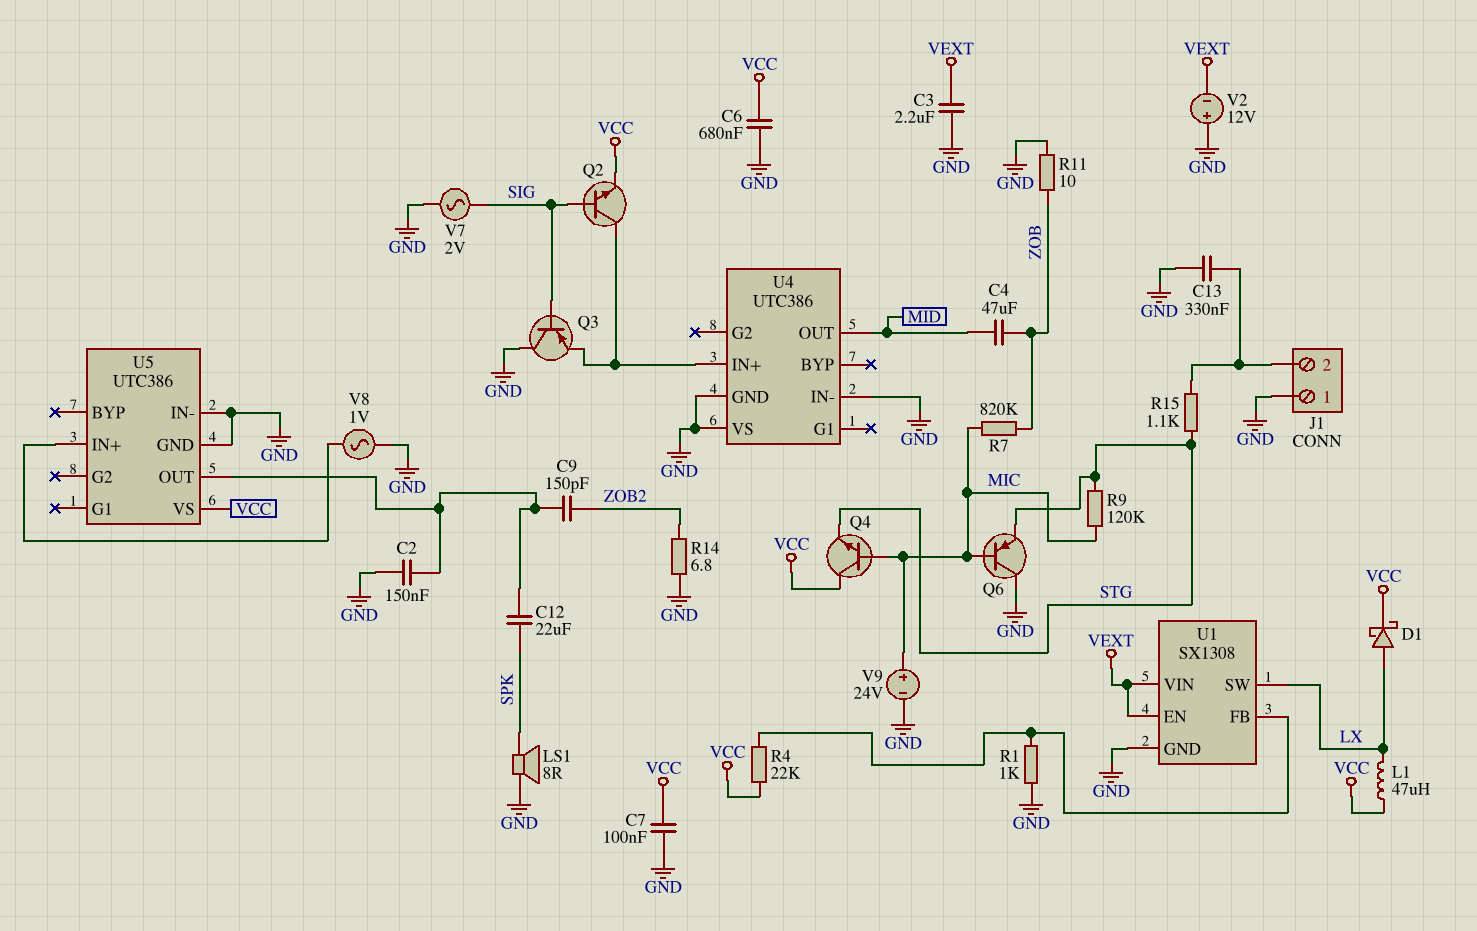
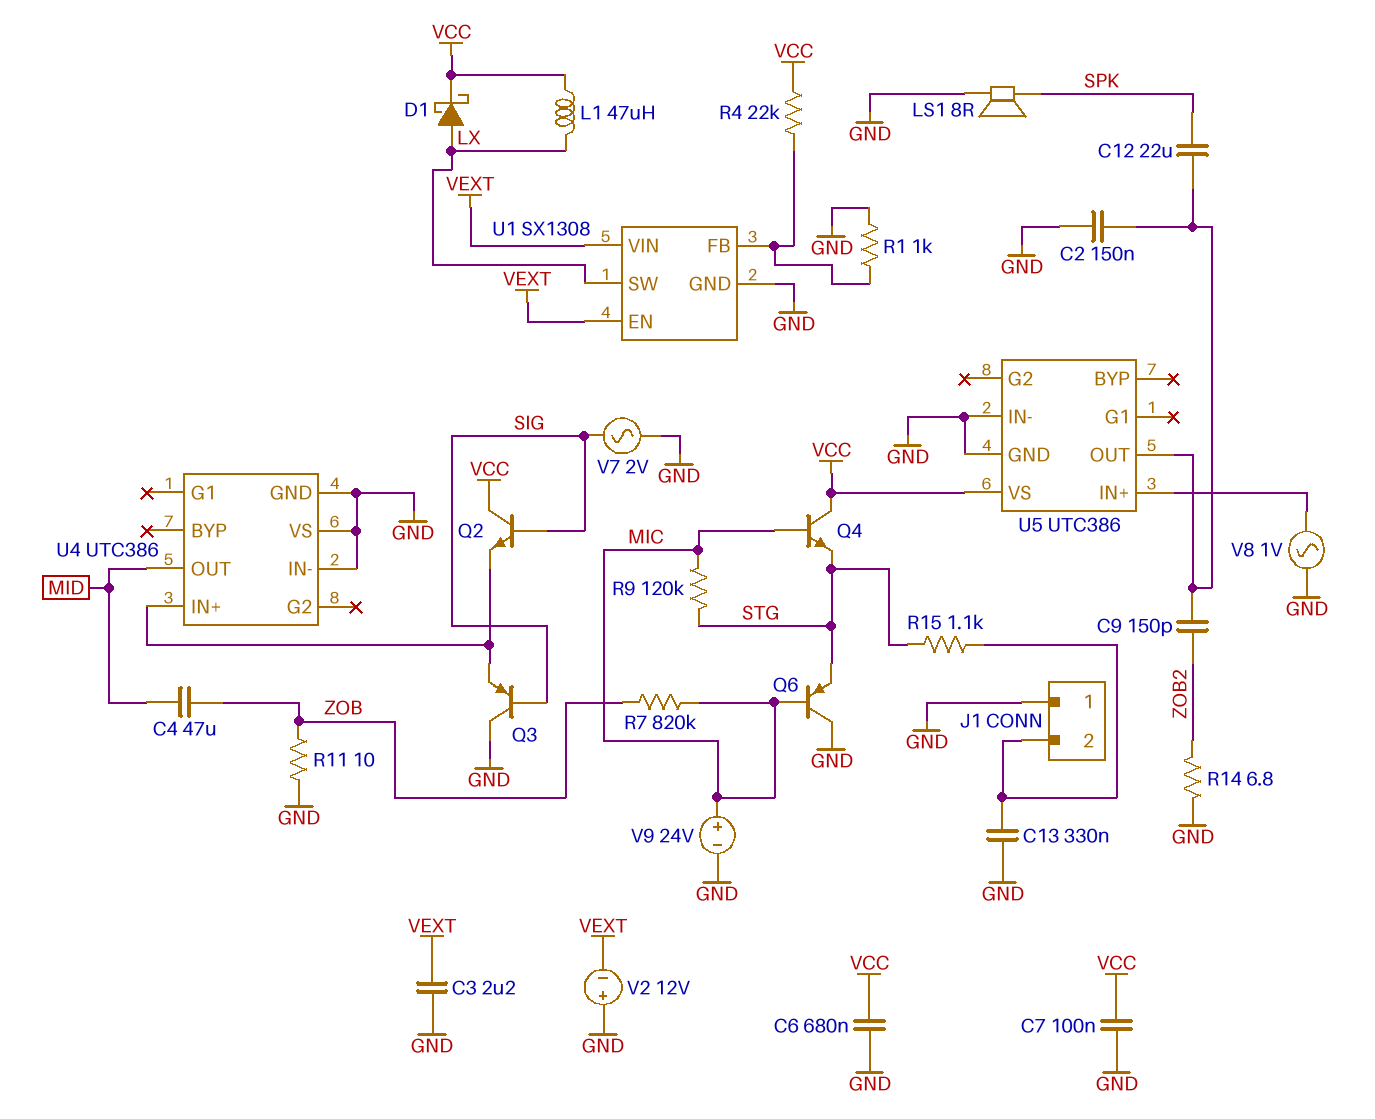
Q2: NPN (B SIG, C U4/IN+, E VCC) -> NPN (B SIG, C VCC, E U4/IN+)

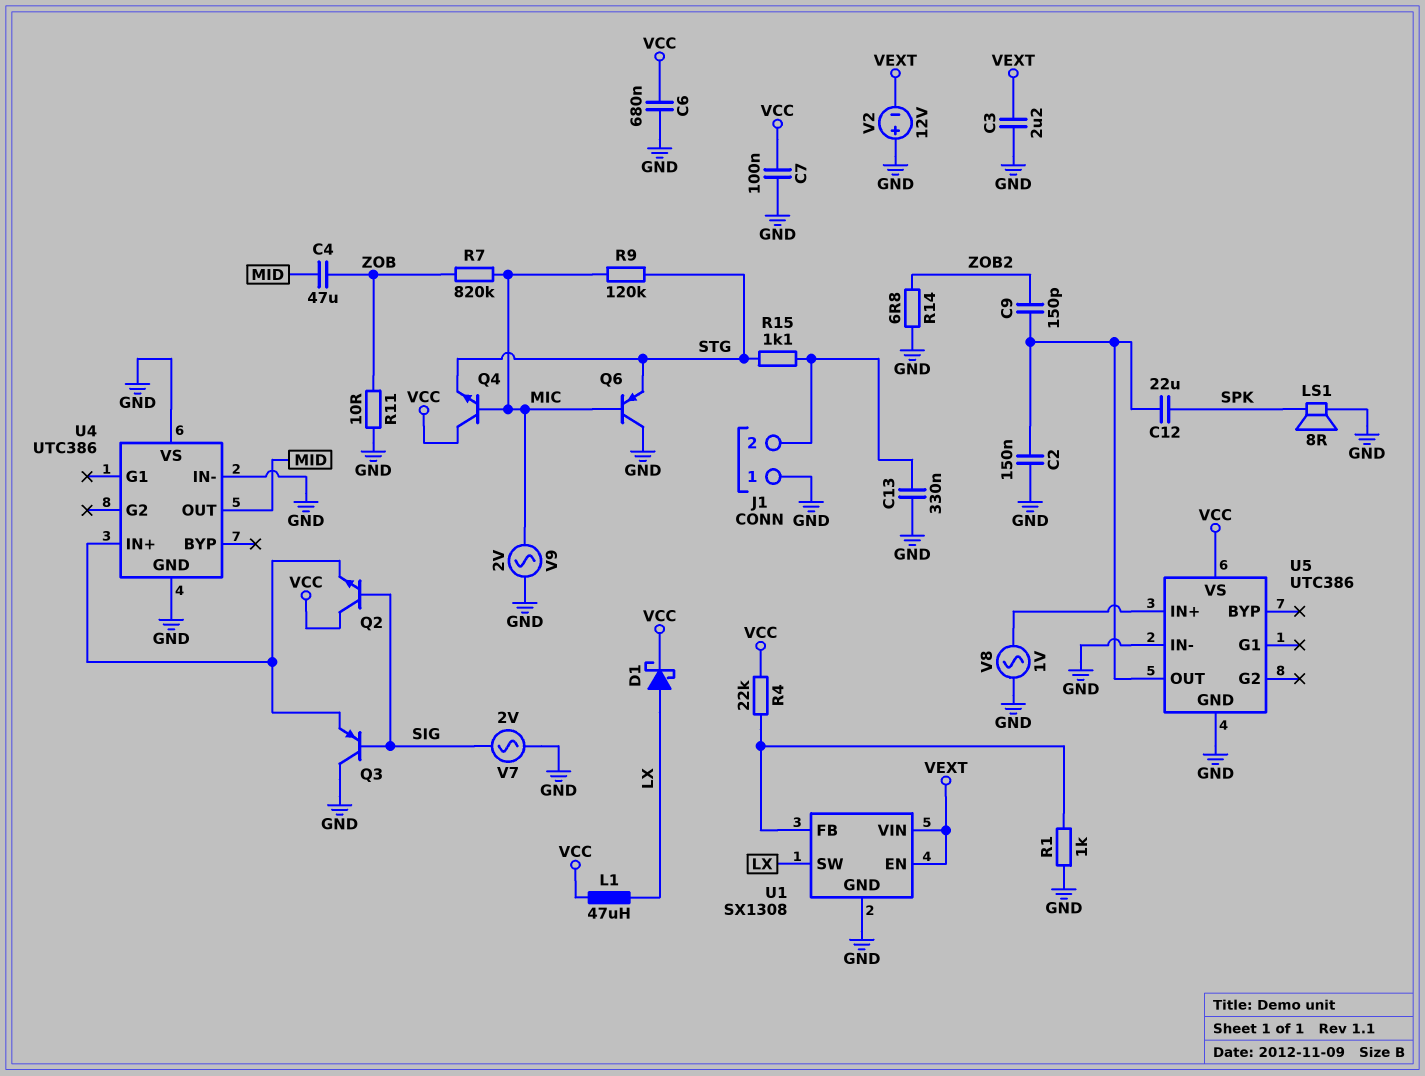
V9: 24V (plus MIC, minus GND) -> AC 2V (GND, MIC)

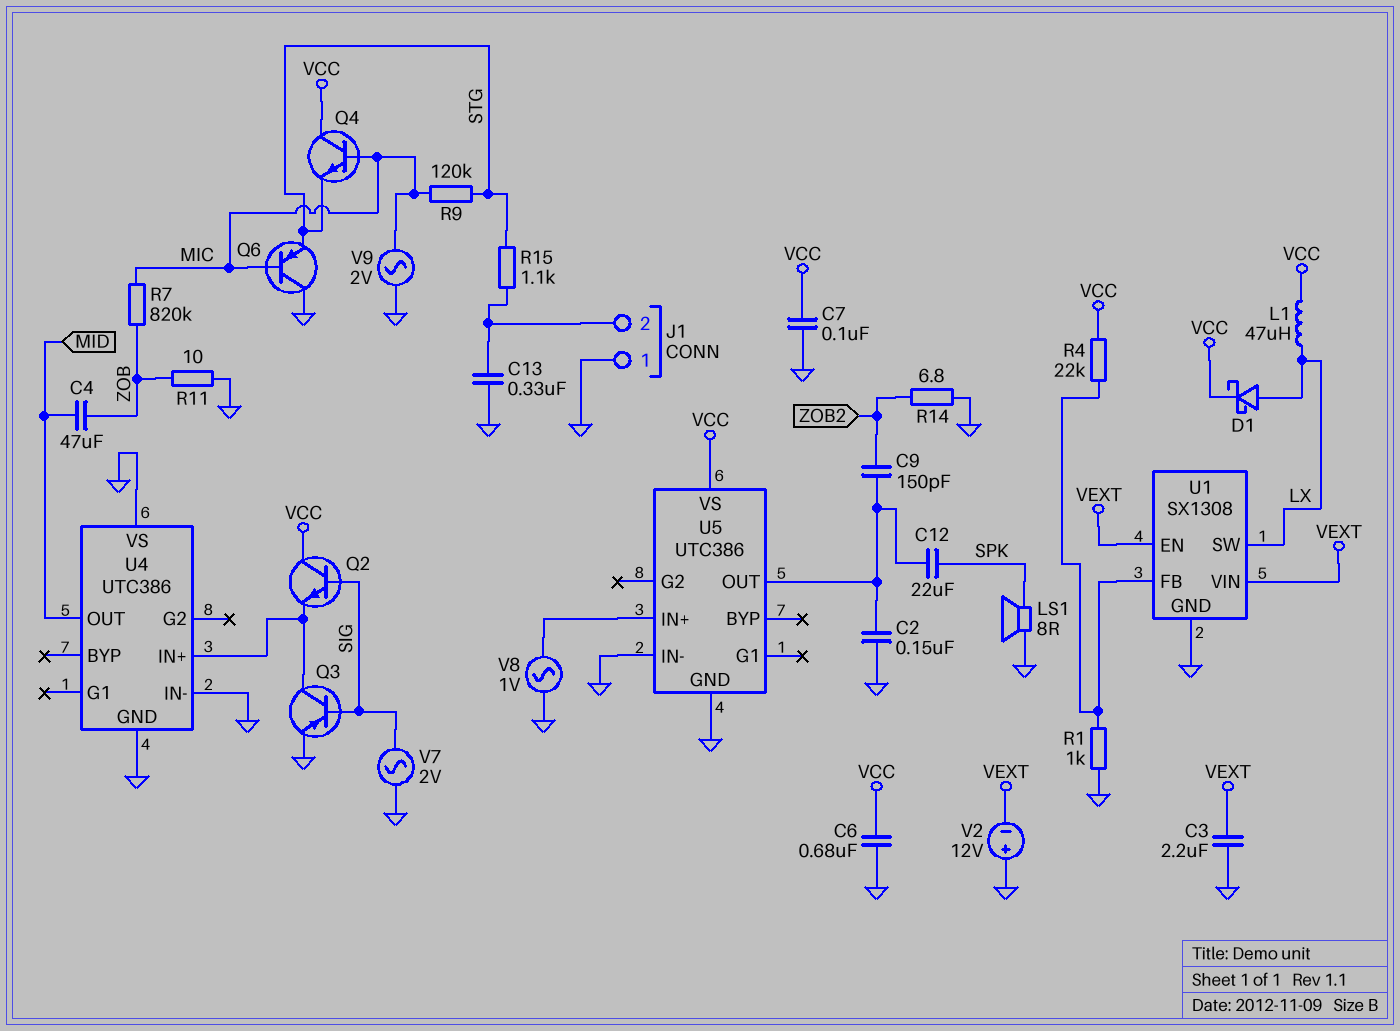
Q3: PNP (B SIG, C GND, E U4/IN+) -> PNP (B SIG, C U4/IN+, E GND)

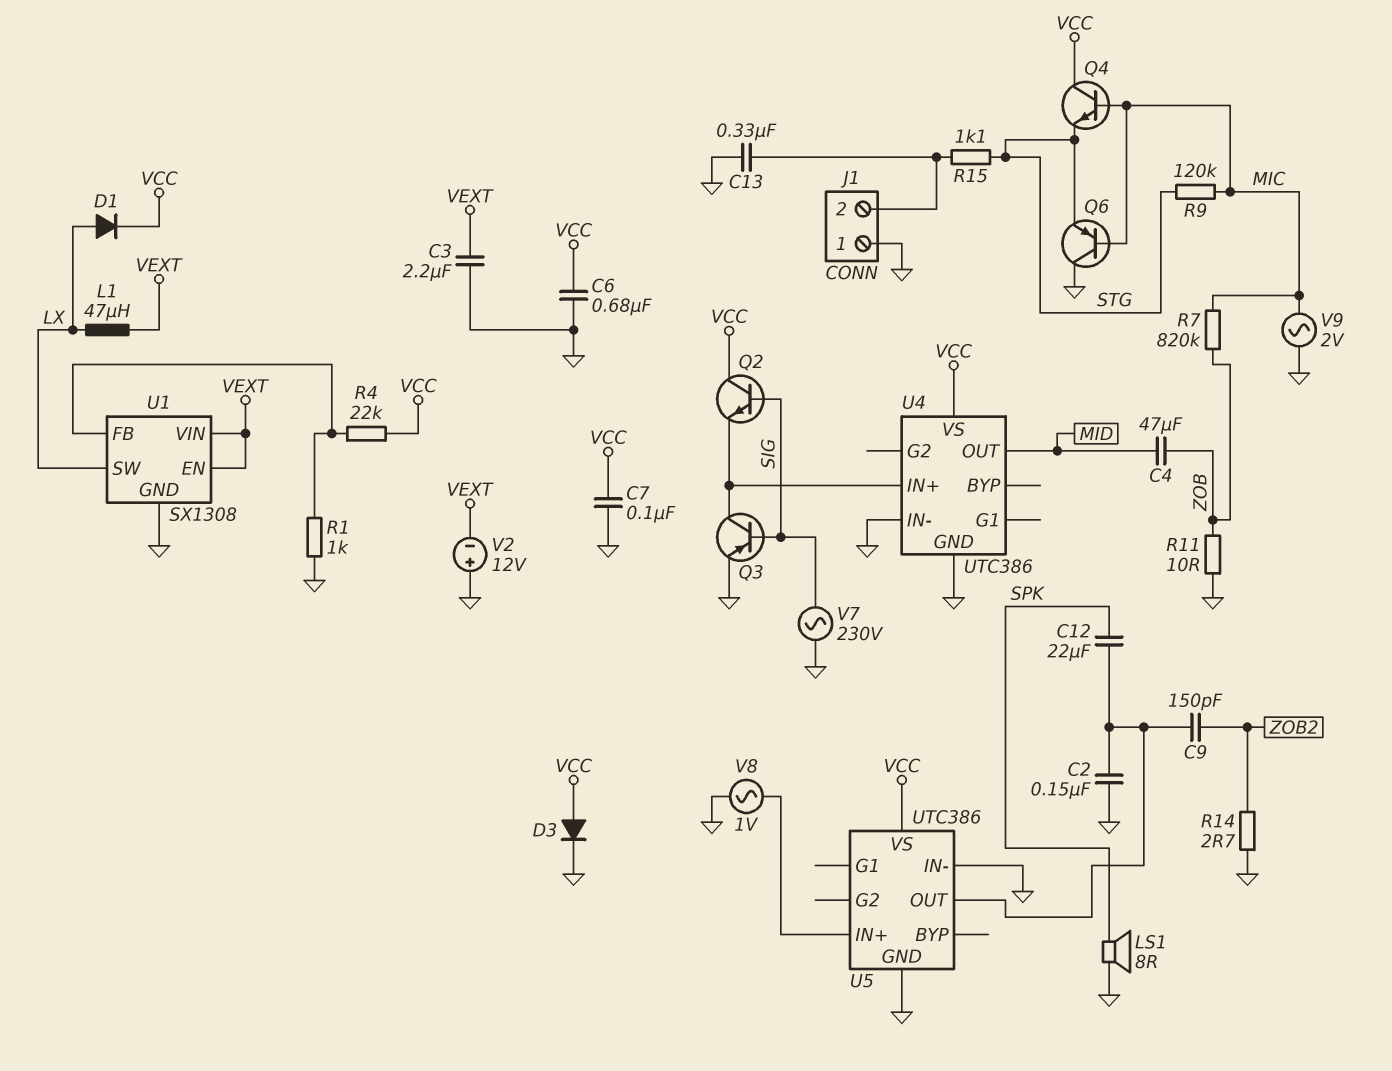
D1: schottky (A LX, K VCC) -> diode (A LX, K VCC)
D3: none -> diode (A VCC, K GND)
L1: 47uH (LX, VCC) -> 47uH (LX, VEXT)
R14: 6.8 (GND, ZOB2) -> 2.7 (GND, ZOB2)
U4 pin VS: GND -> VCC
V7: AC 2V (GND, SIG) -> AC 230V (GND, SIG)

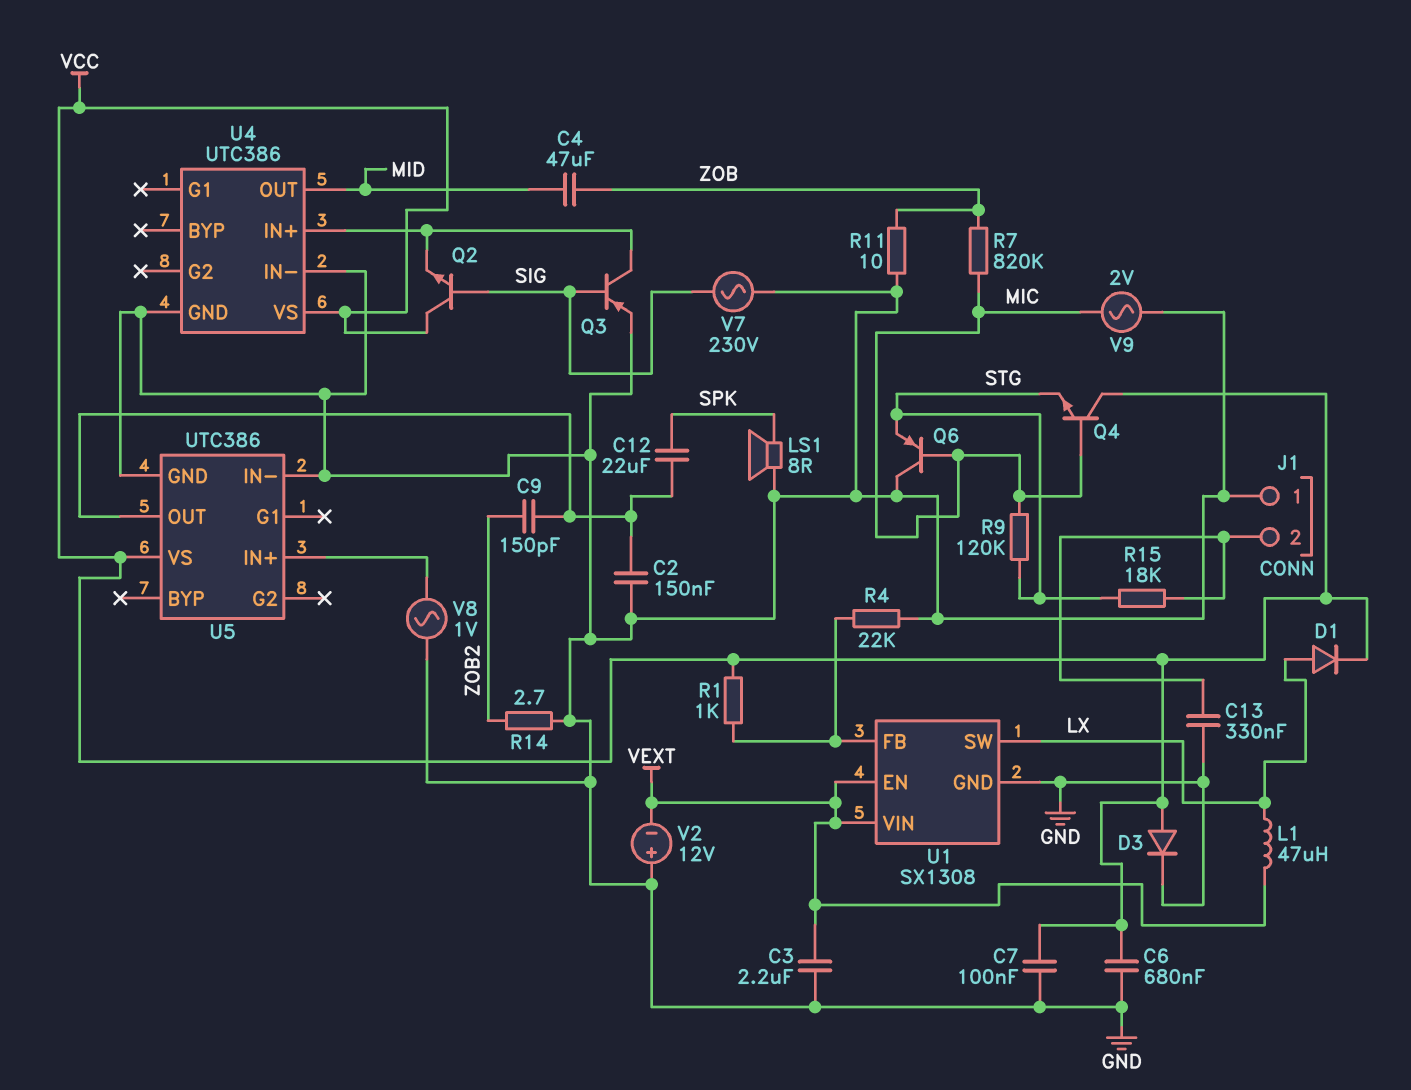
R1: 1k (GND, U1/FB) -> 1k (U1/FB, VCC)
R4: 22k (U1/FB, VCC) -> 22k (GND, U1/FB)
R15: 1.1k (J1/2, STG) -> 18k (J1/2, STG)

